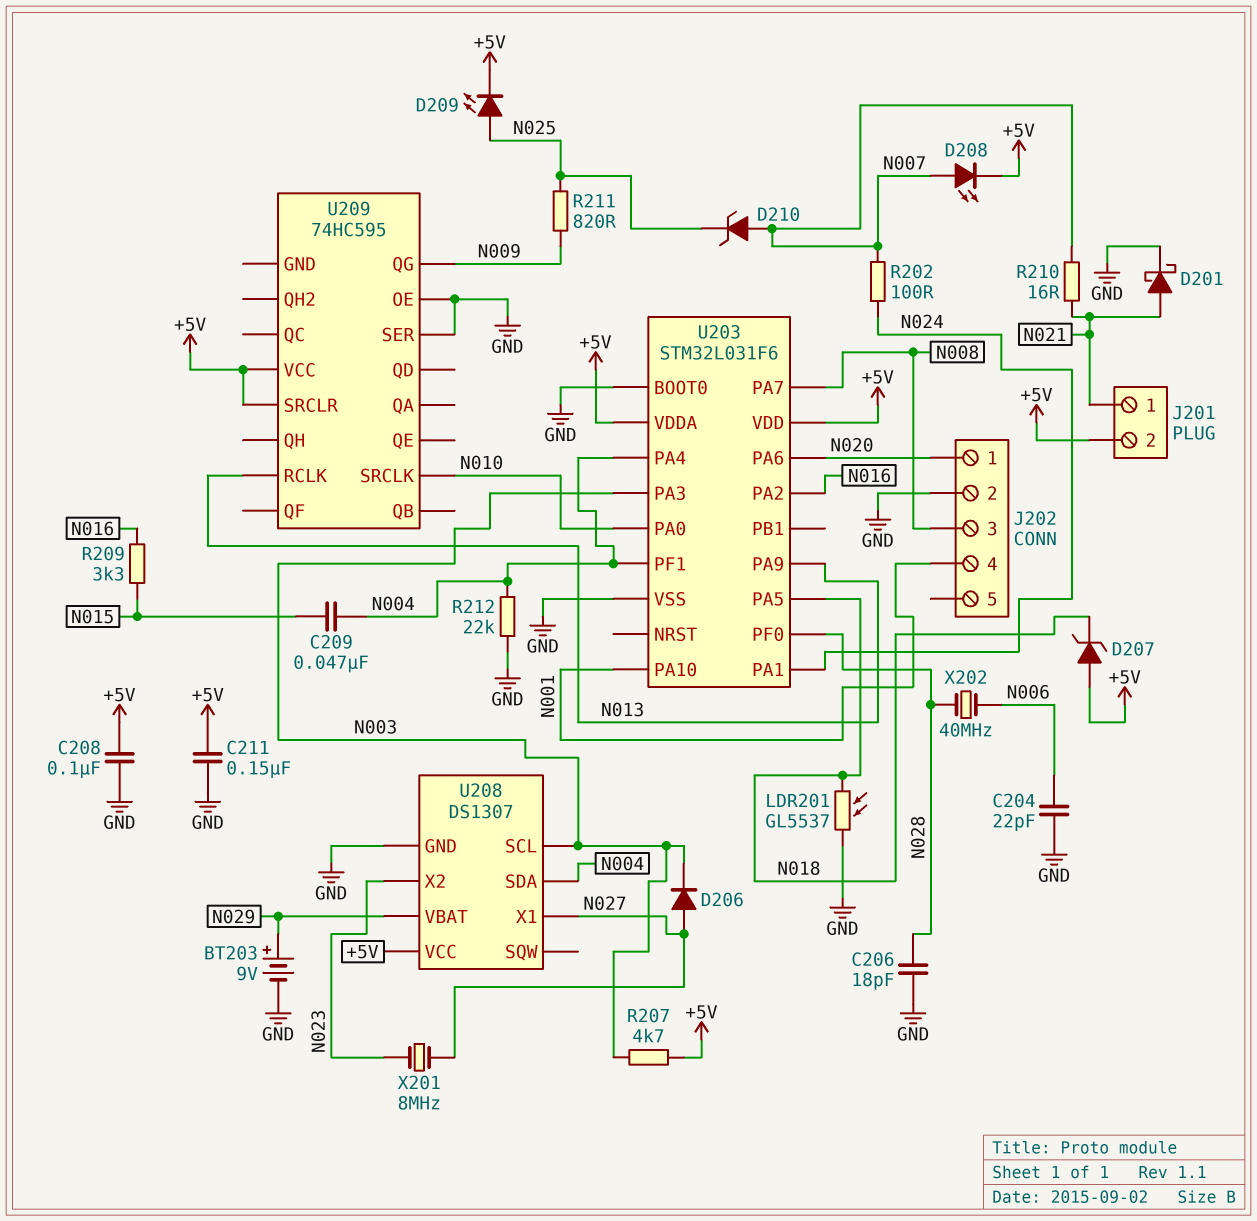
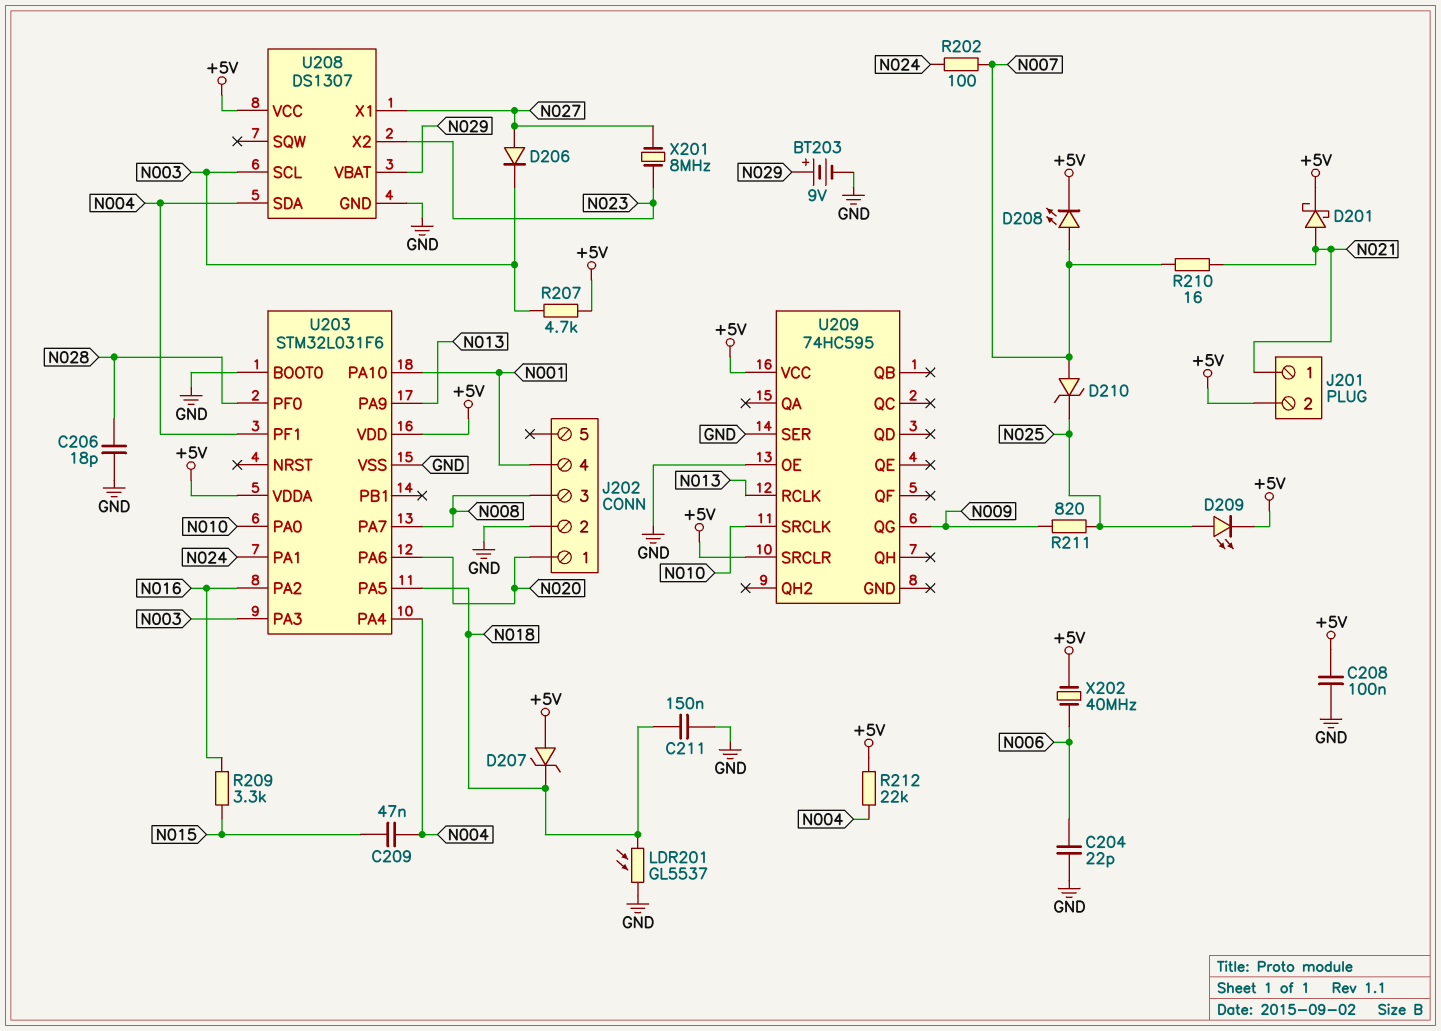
C211: 150nF (+5V, GND) -> 150nF (GND, N018)
D201: schottky (A N021, K GND) -> schottky (A N021, K +5V)
R212: 22k (GND, N004) -> 22k (+5V, N004)
X202: 40MHz (N006, N028) -> 40MHz (+5V, N006)

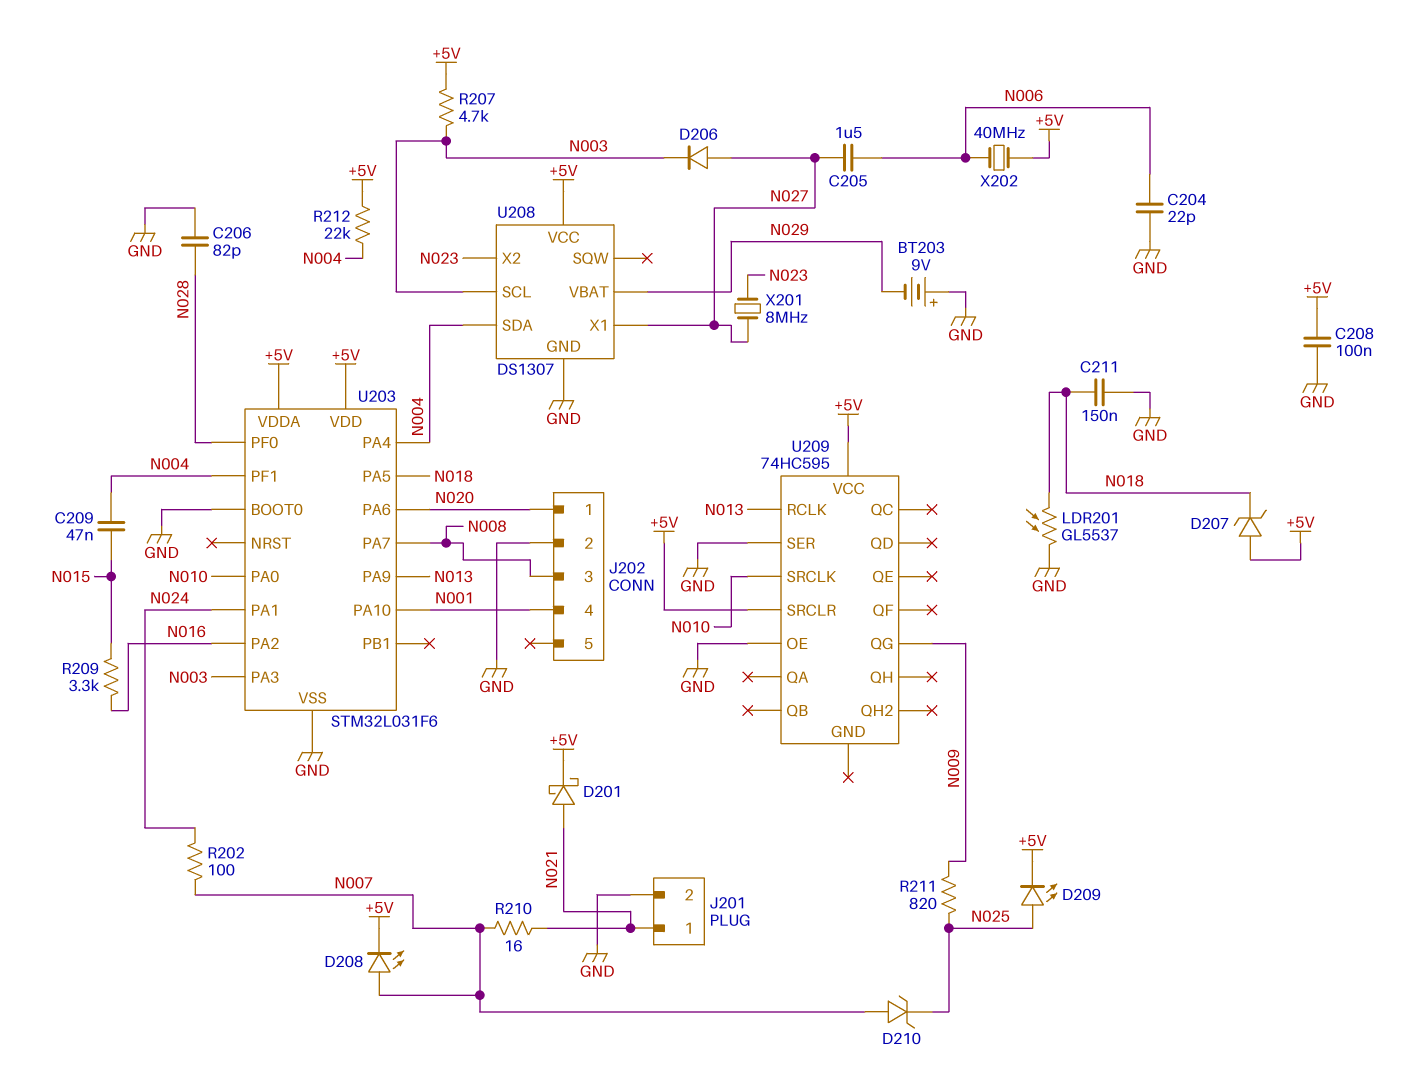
BT203: 9V (plus N029, minus GND) -> 9V (plus GND, minus N029)
C205: none -> 1.5uF (N006, N027)
C206: 18pF (GND, N028) -> 82pF (GND, N028)
J201 pin 2: +5V -> GND

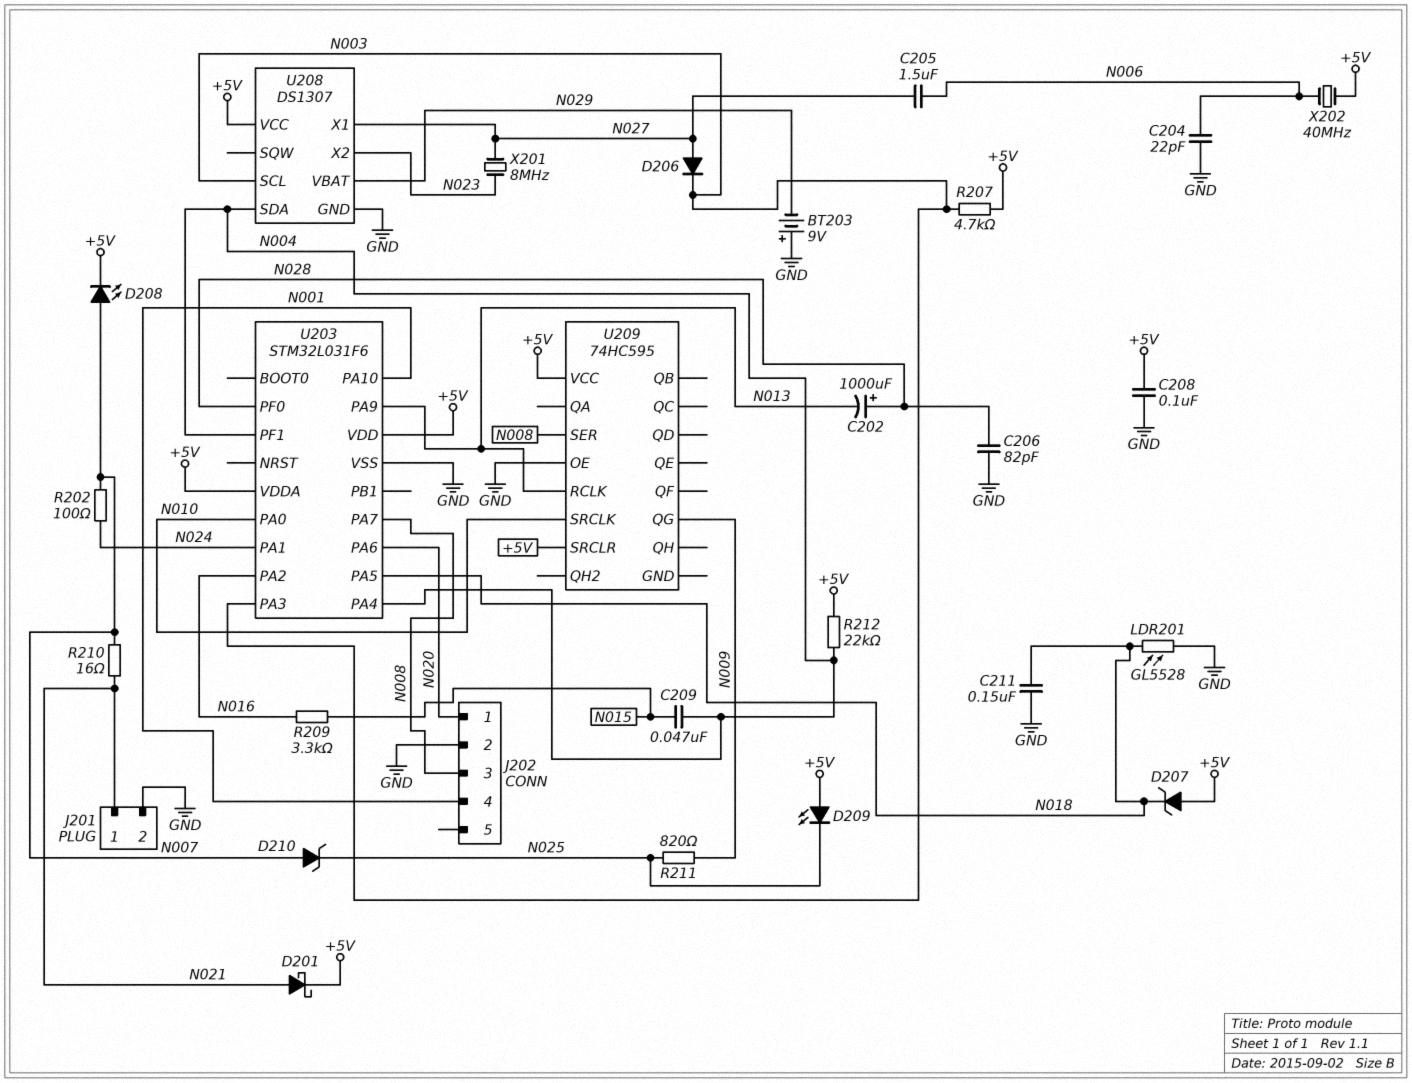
C202: none -> 1000uF (plus N028, minus N013)
D209: LED (A N025, K +5V) -> LED (A +5V, K N025)
LDR201: GL5537 (GND, N018) -> GL5528 (GND, N018)
U203 pin BOOT0: GND -> none
U209 pin SER: GND -> N008

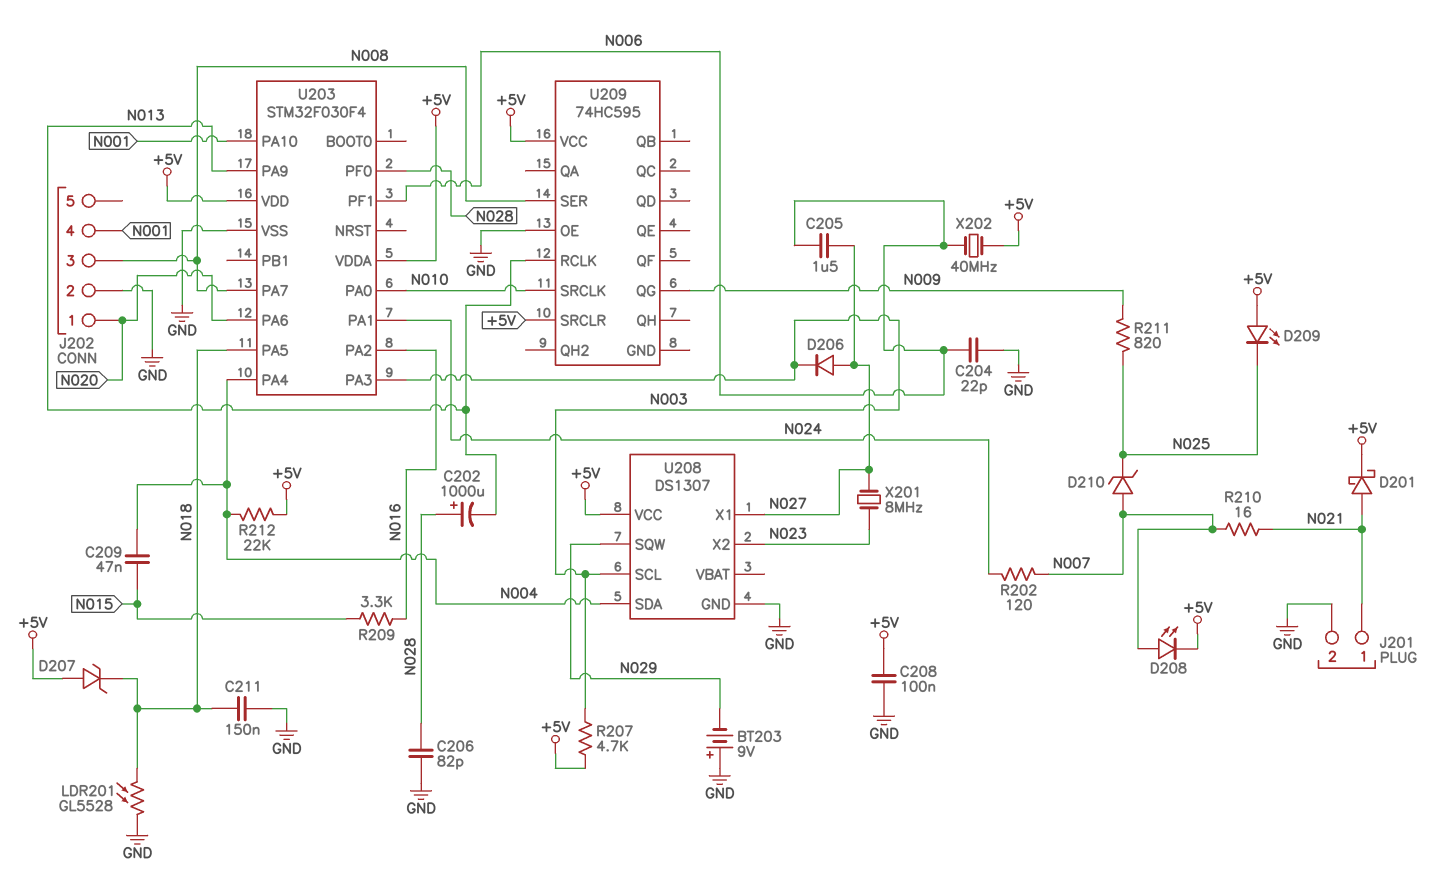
R202: 100 (N007, N024) -> 120 (N007, N024)
U203: STM32L031F6 -> STM32F030F4
U203 pin PF1: N004 -> N006
U208 pin SQW: none -> N029
U208 pin VBAT: N029 -> none

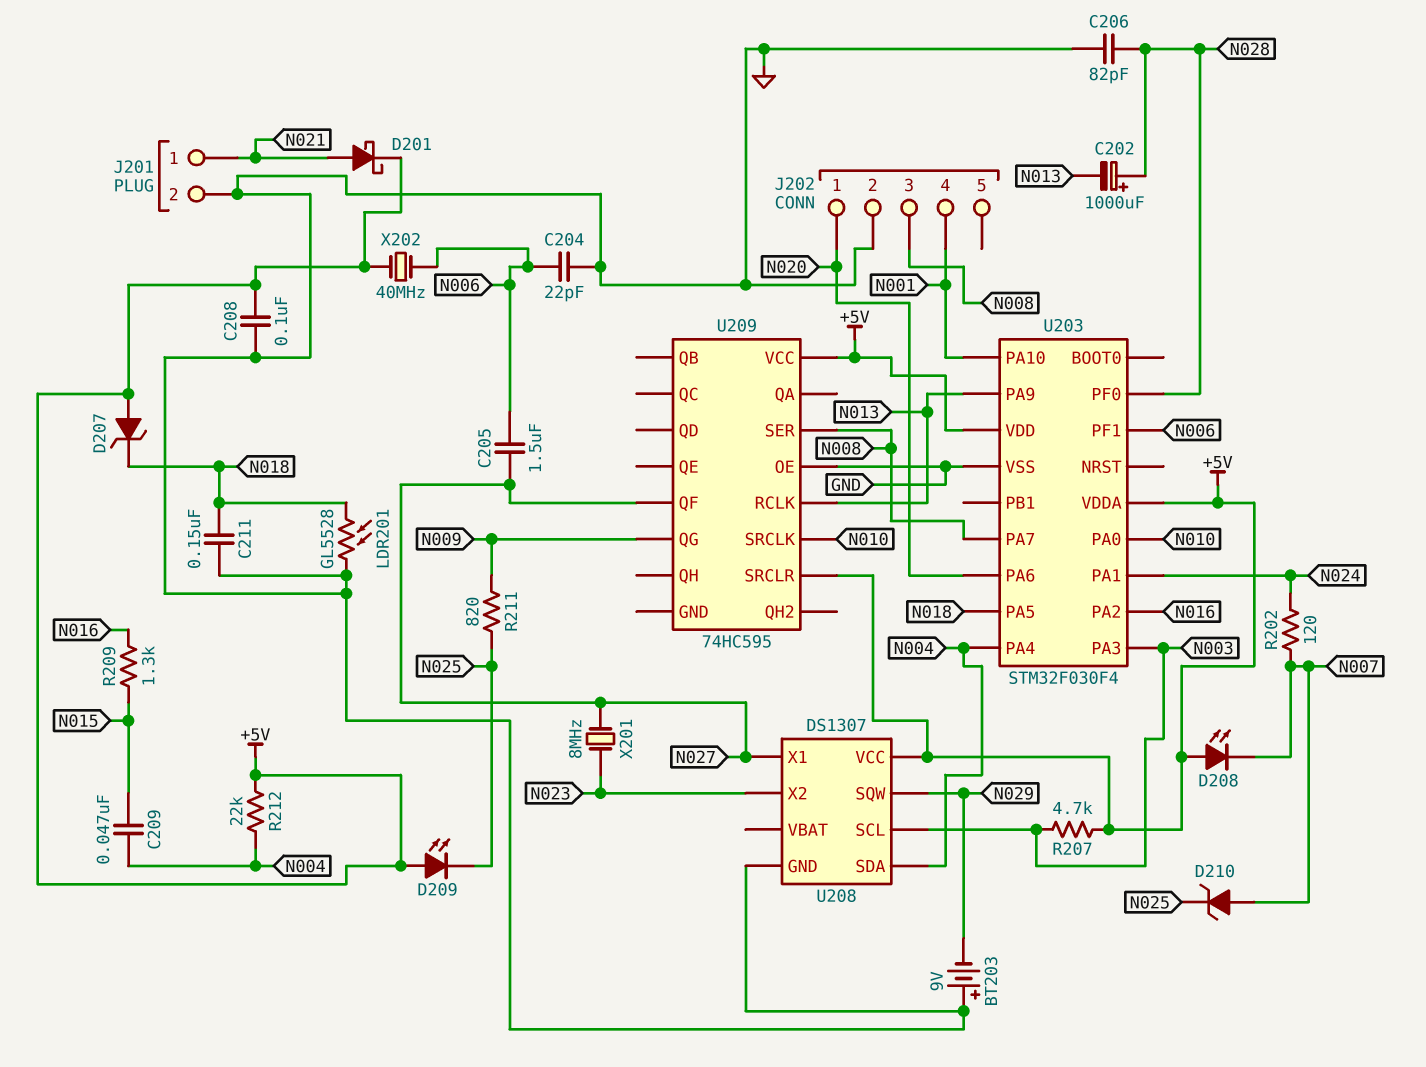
D206: diode (A N027, K N003) -> none
D208: LED (A N007, K +5V) -> LED (A +5V, K N007)
R209: 3.3k (N015, N016) -> 1.3k (N015, N016)
R210: 16 (N007, N021) -> none
U209 pin QF: none -> N027

